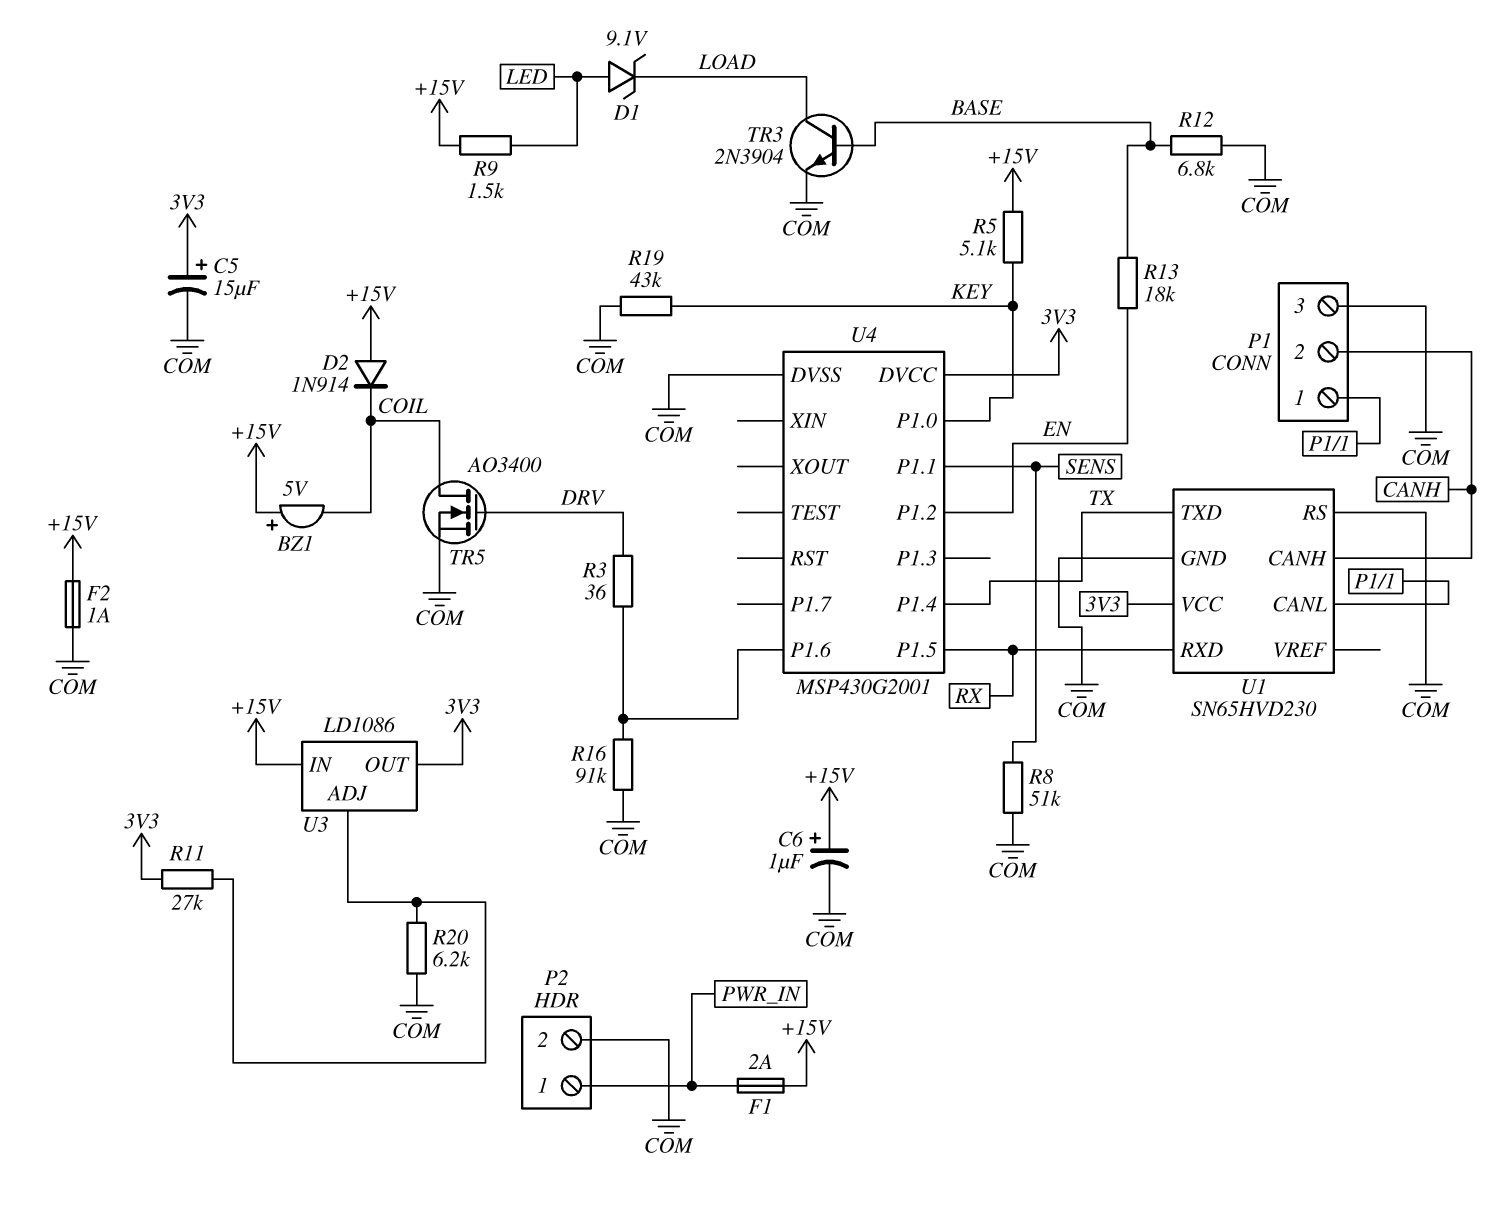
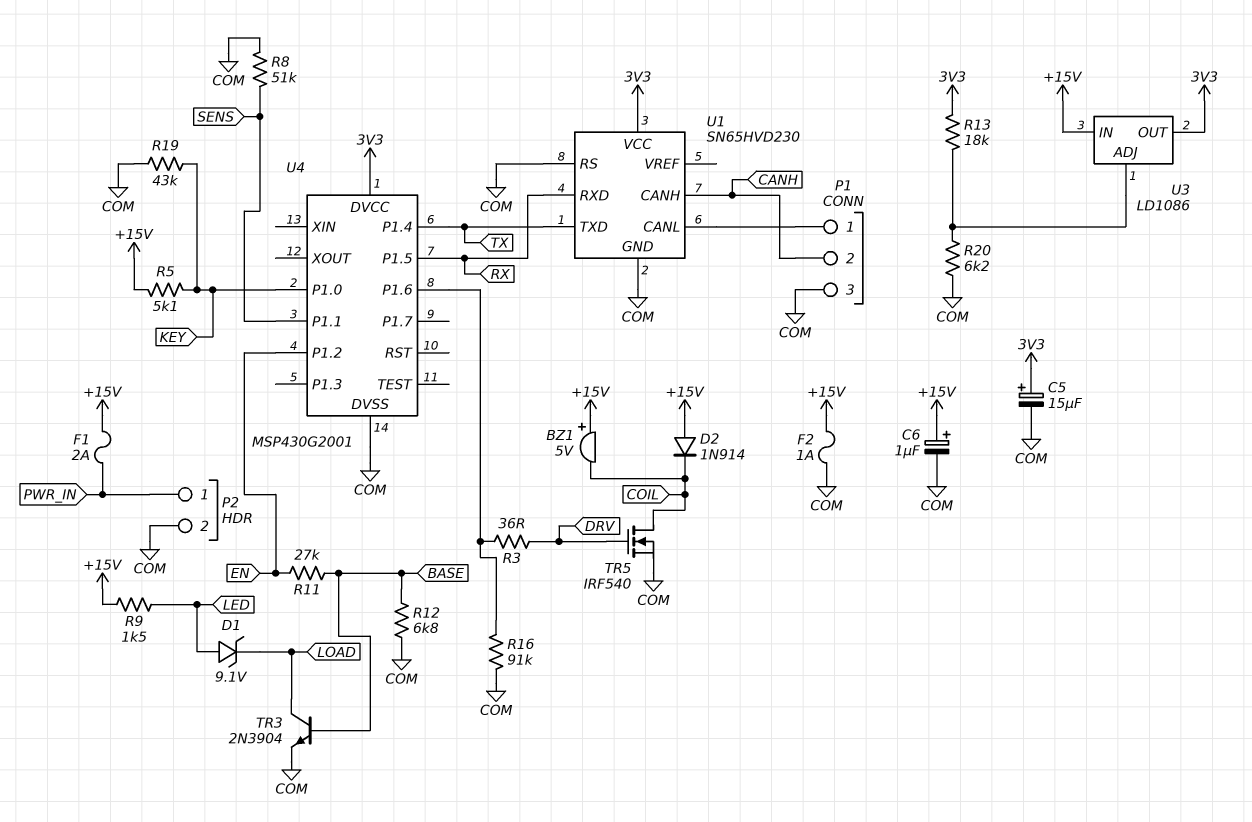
R11: 27k (3V3, U3/ADJ) -> 27k (BASE, EN)
R13: 18k (BASE, EN) -> 18k (3V3, U3/ADJ)
TR5: NMOS AO3400 (G DRV, D COIL, S COM) -> NMOS IRF540 (G DRV, D COIL, S COM)

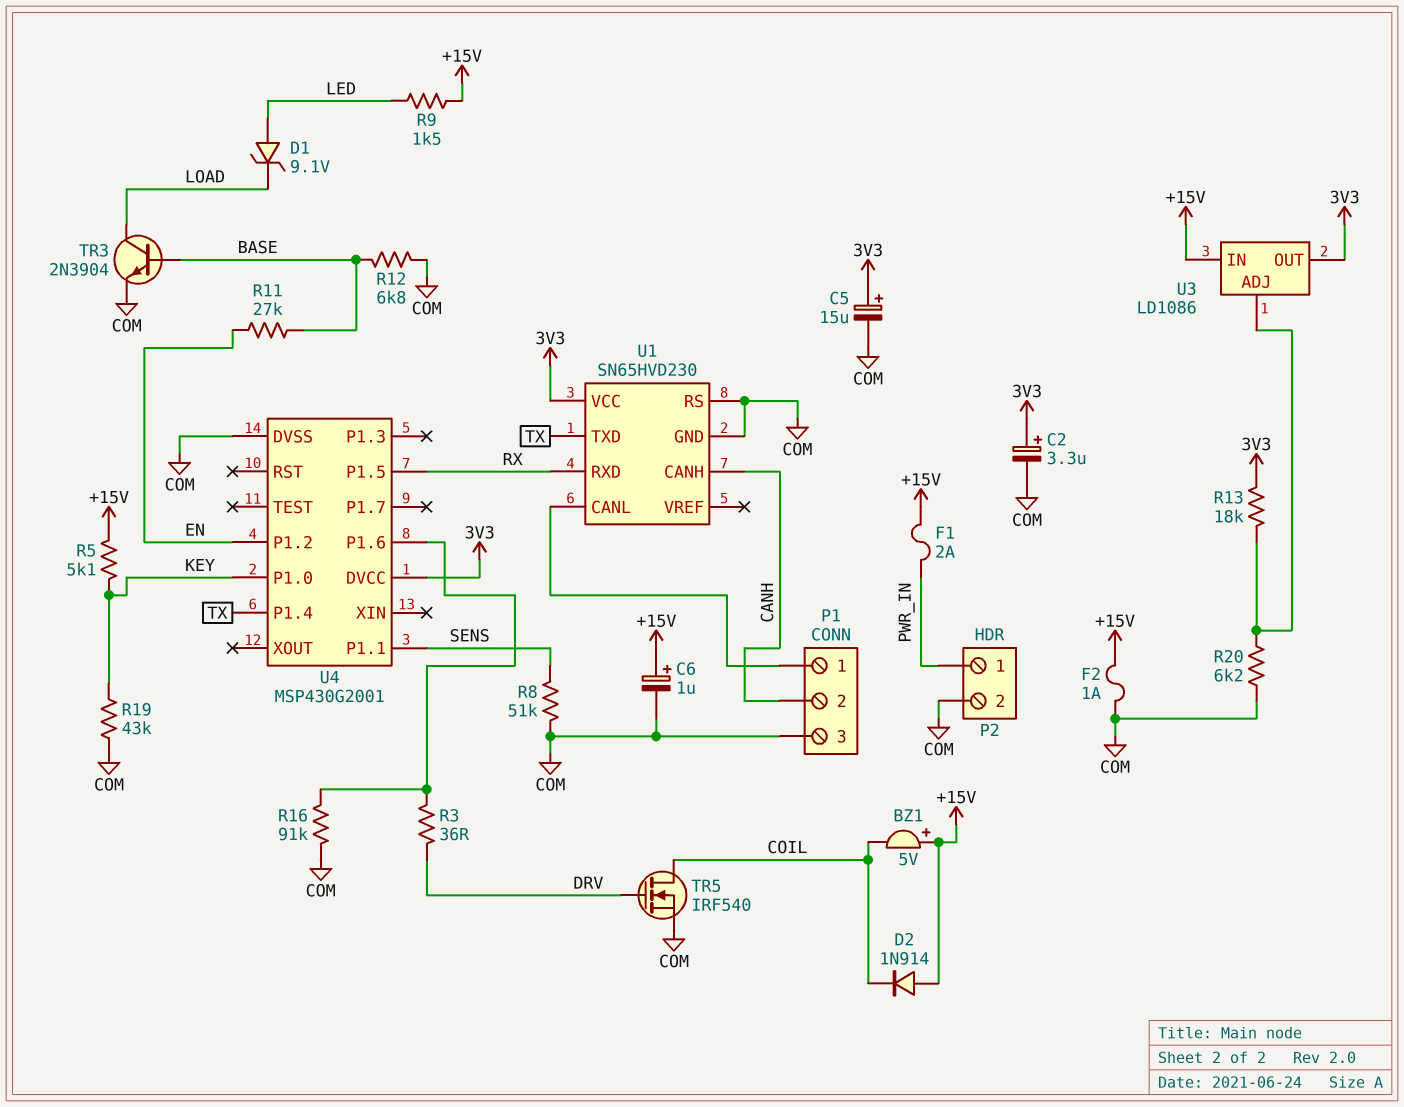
C2: none -> 3.3uF (plus 3V3, minus COM)

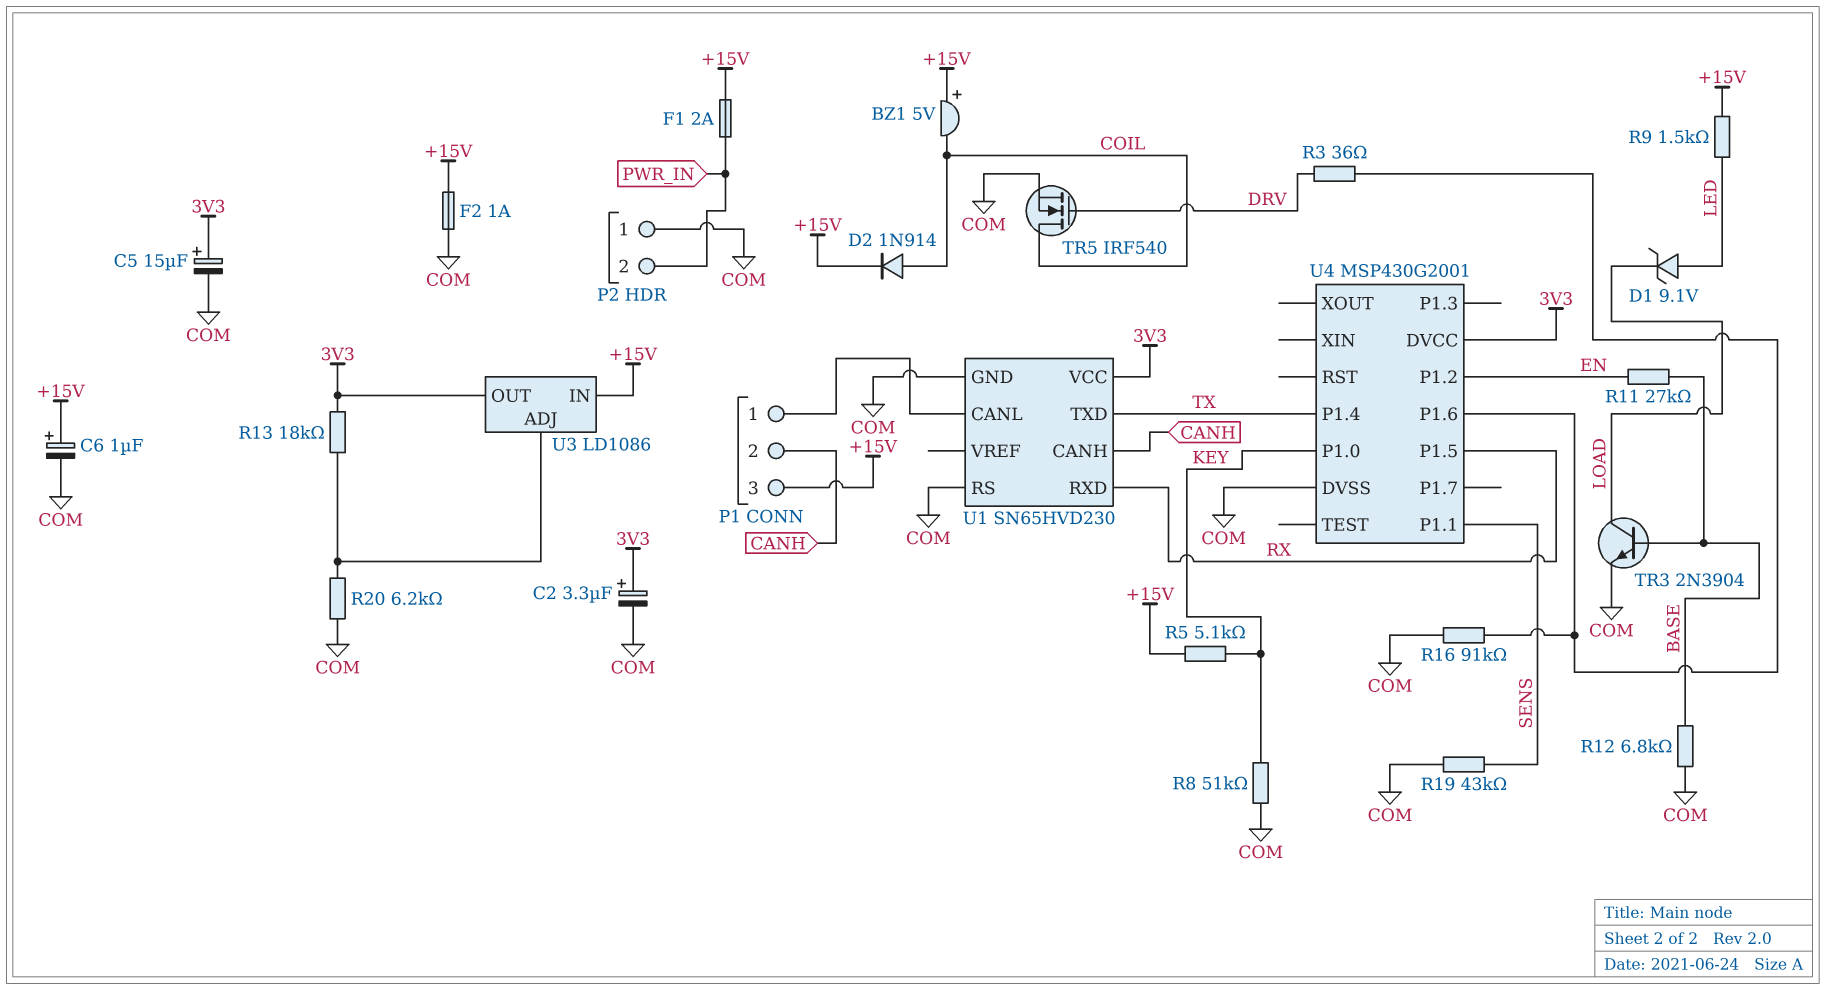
D2: diode 1N914 (A +15V, K COIL) -> diode 1N914 (A COIL, K +15V)
P1 pin 3: COM -> +15V
P2 pin 1: PWR_IN -> COM
P2 pin 2: COM -> PWR_IN
R8: 51k (COM, SENS) -> 51k (COM, KEY)
R19: 43k (COM, KEY) -> 43k (COM, SENS)

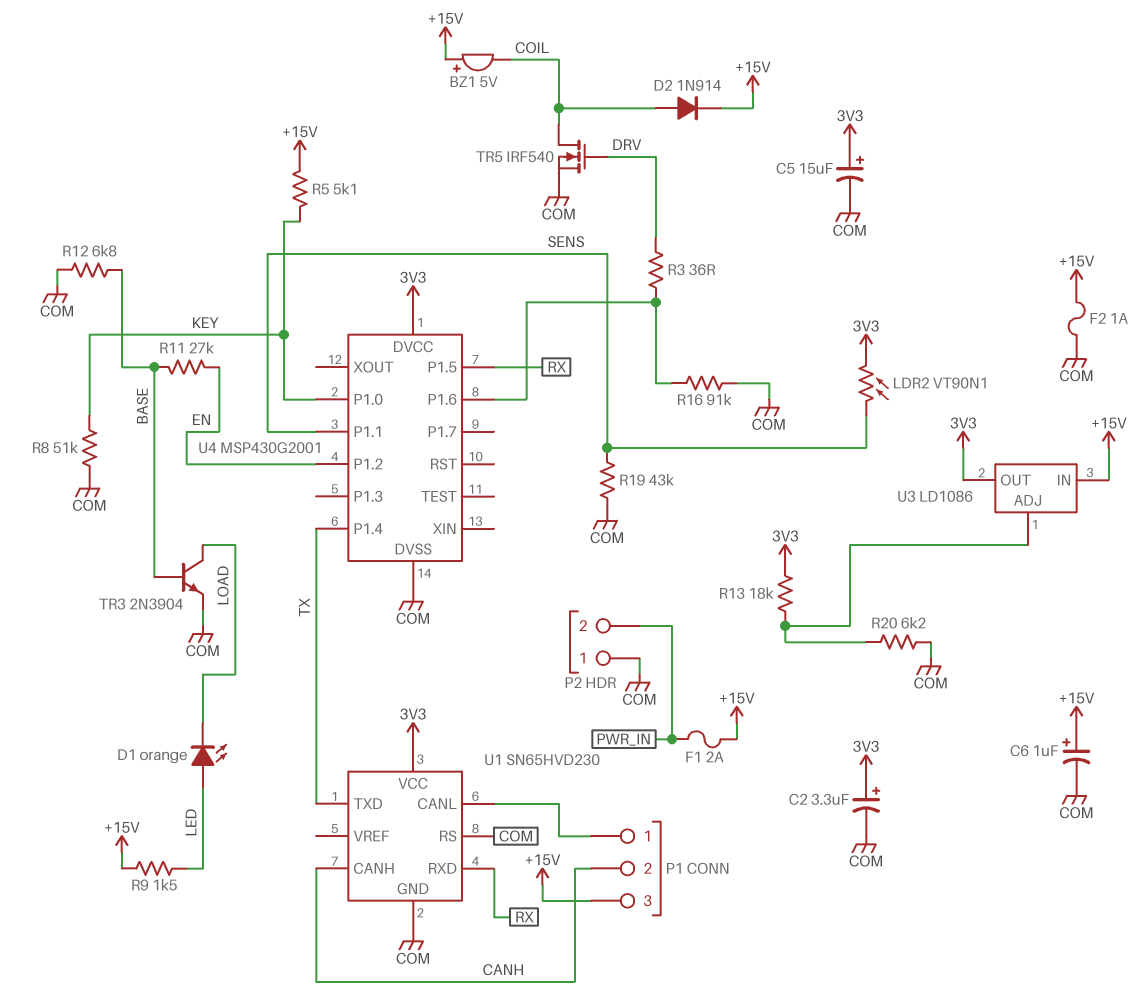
D1: zener 9.1V (A LED, K LOAD) -> LED orange (A LED, K LOAD)
LDR2: none -> VT90N1 (3V3, SENS)

